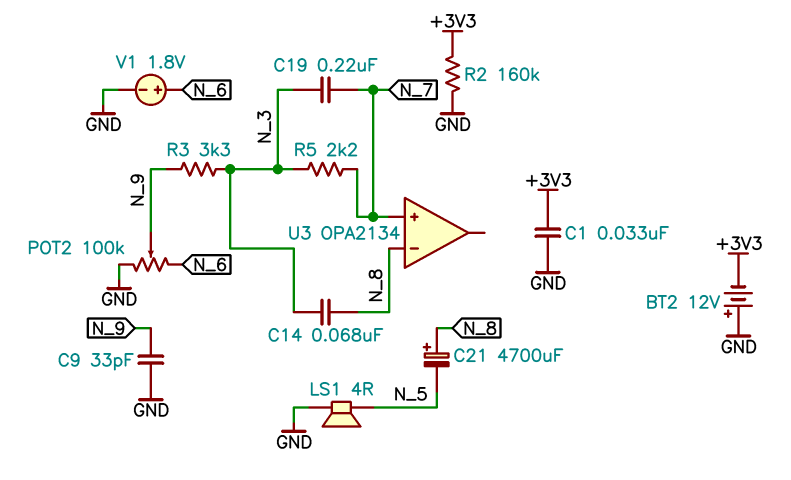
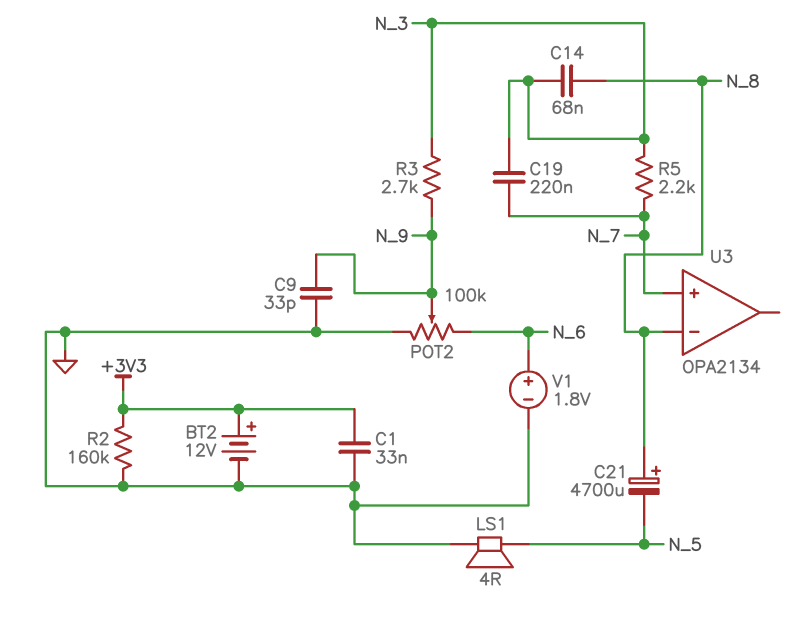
BT2: 12V (plus GND, minus +3V3) -> 12V (plus +3V3, minus GND)
R3: 3.3k (N_3, N_9) -> 2.7k (N_3, N_9)

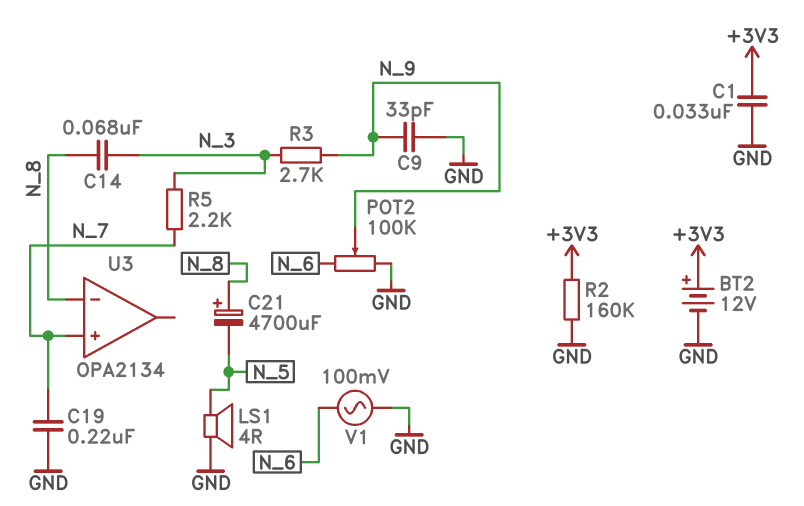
C19: 220nF (N_3, N_7) -> 220nF (GND, N_7)
V1: 1.8V (plus N_6, minus GND) -> AC 100mV (GND, N_6)

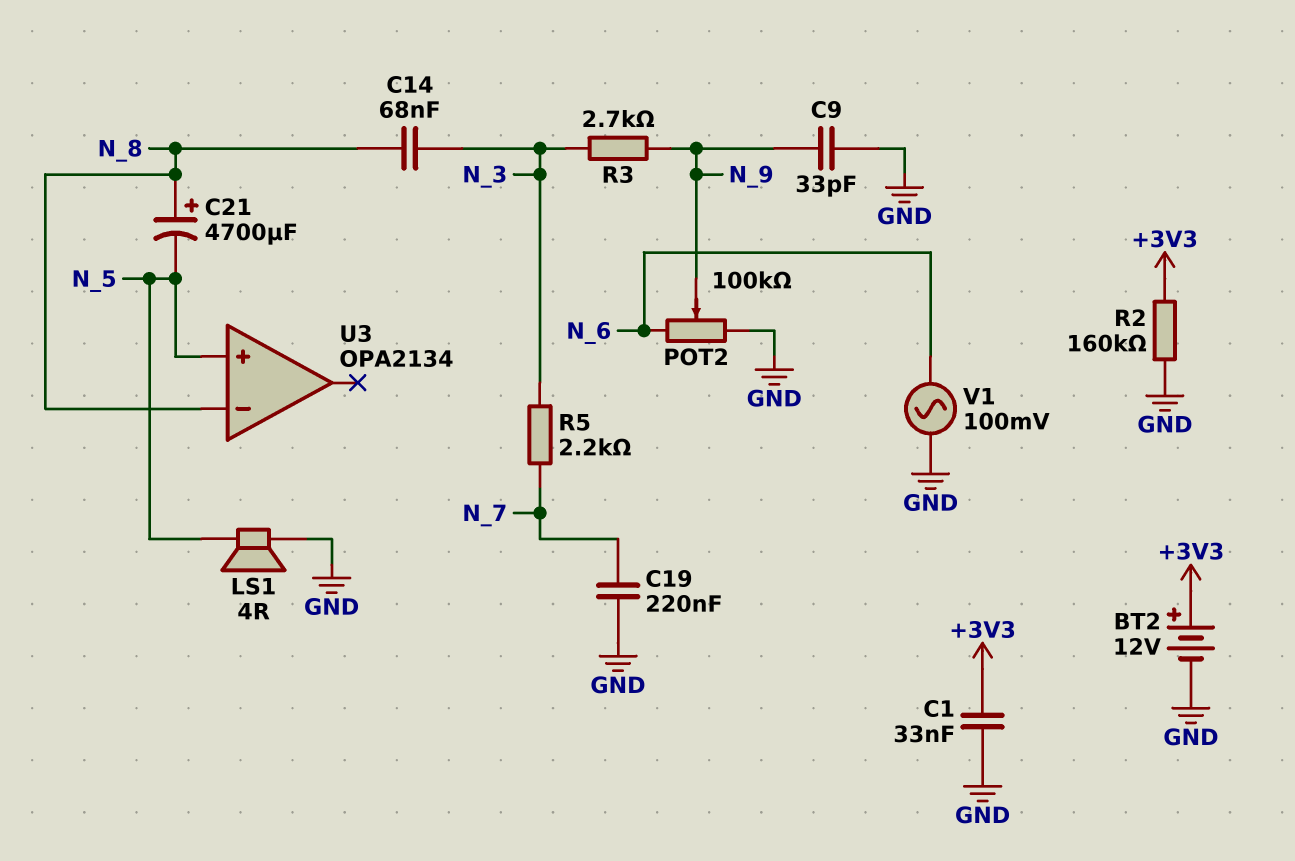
U3 pin in+: N_7 -> N_5

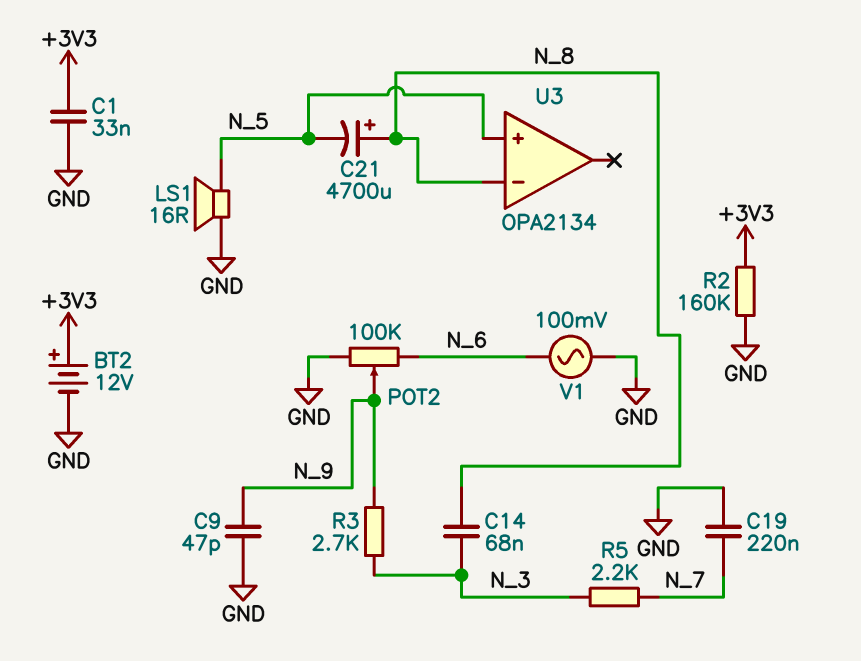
C9: 33pF (GND, N_9) -> 47pF (GND, N_9)
LS1: speaker 4R (GND, N_5) -> speaker 16R (GND, N_5)

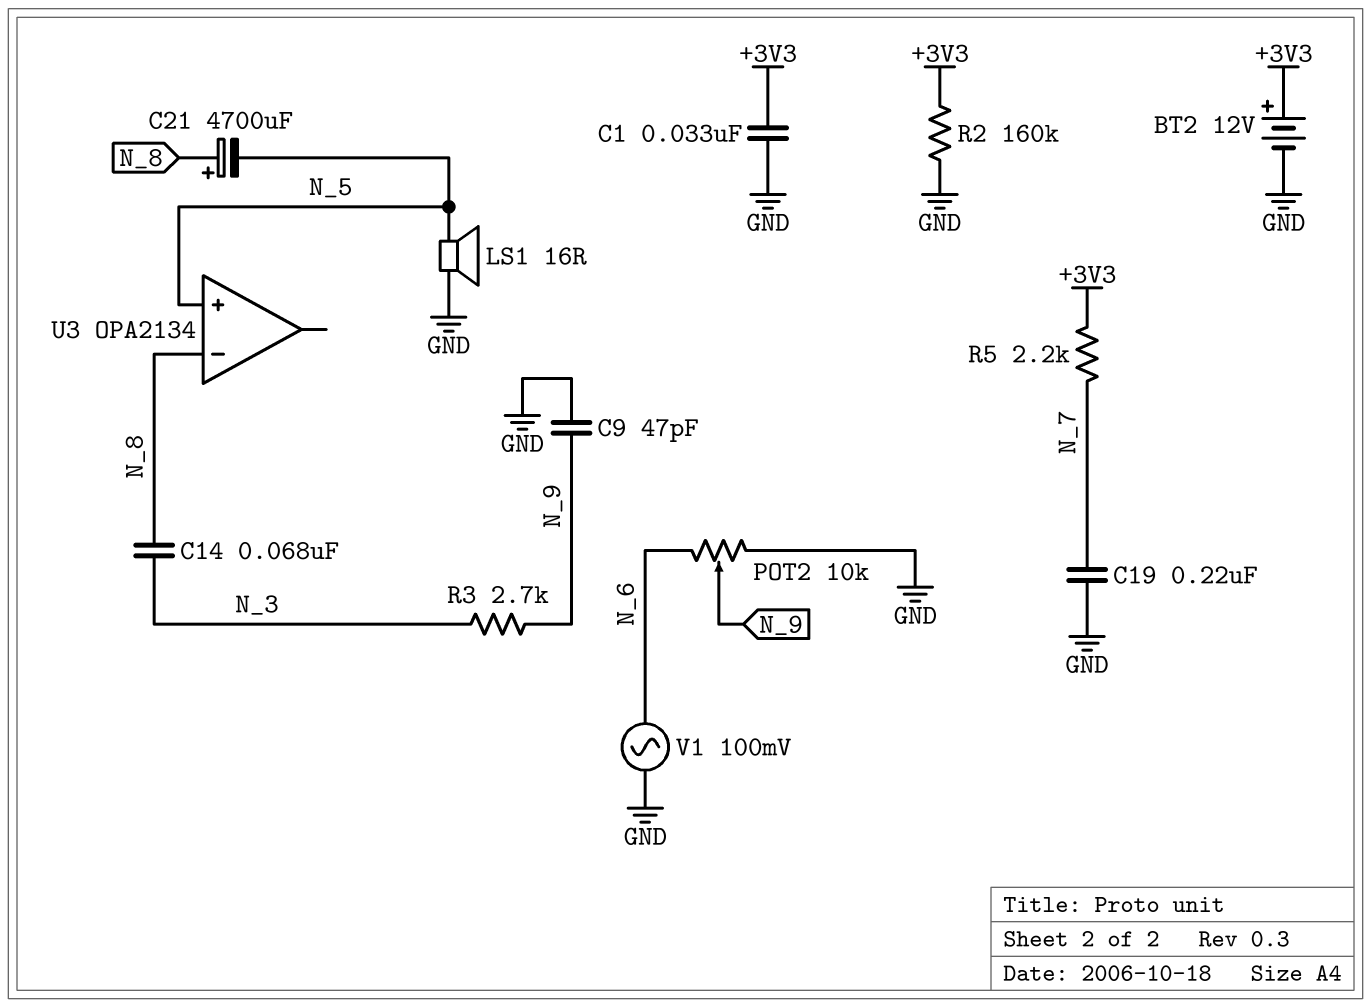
POT2: 100k (GND, N_6, wiper N_9) -> 10k (GND, N_6, wiper N_9)
R5: 2.2k (N_3, N_7) -> 2.2k (+3V3, N_7)

